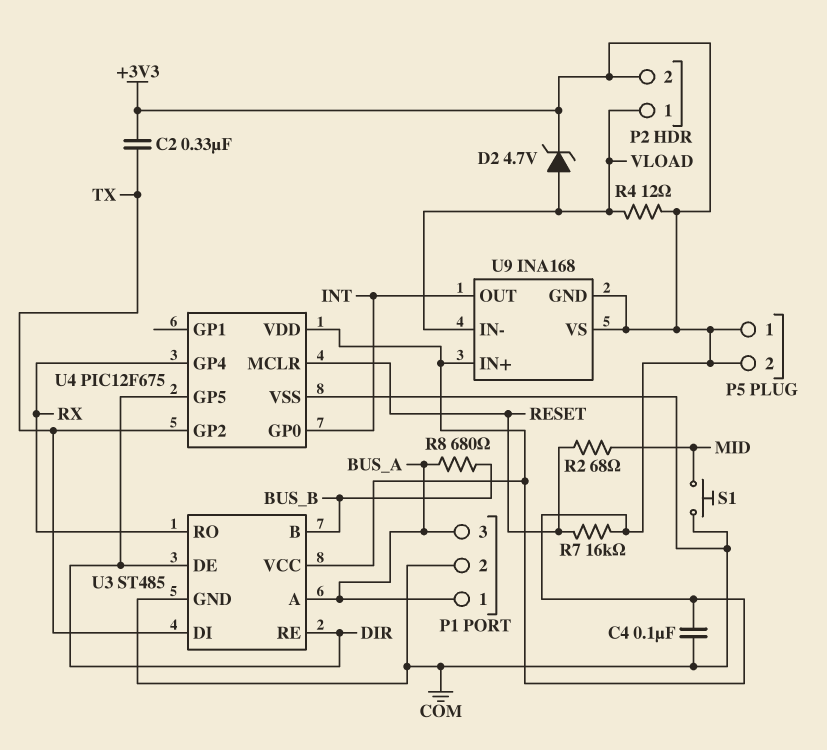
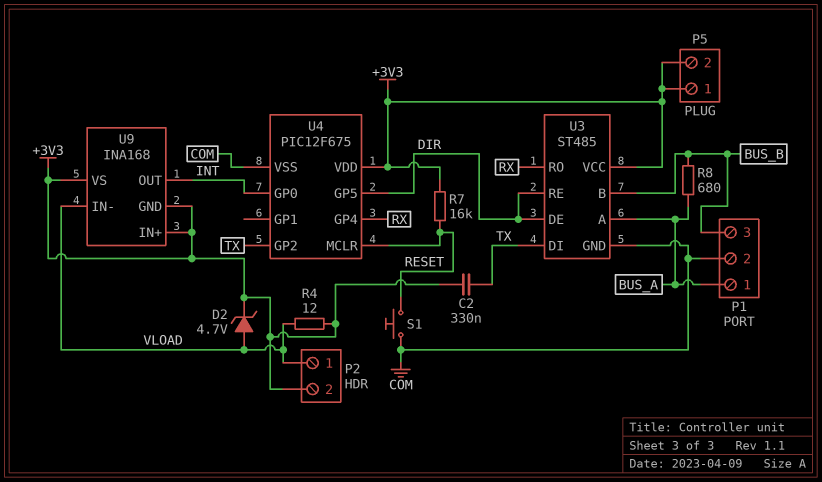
C4: 100nF (+3V3, COM) -> none
P1 pin 3: BUS_A -> BUS_B
R2: 68 (MID, RESET) -> none
S1: button (COM, MID) -> button (COM, RESET)

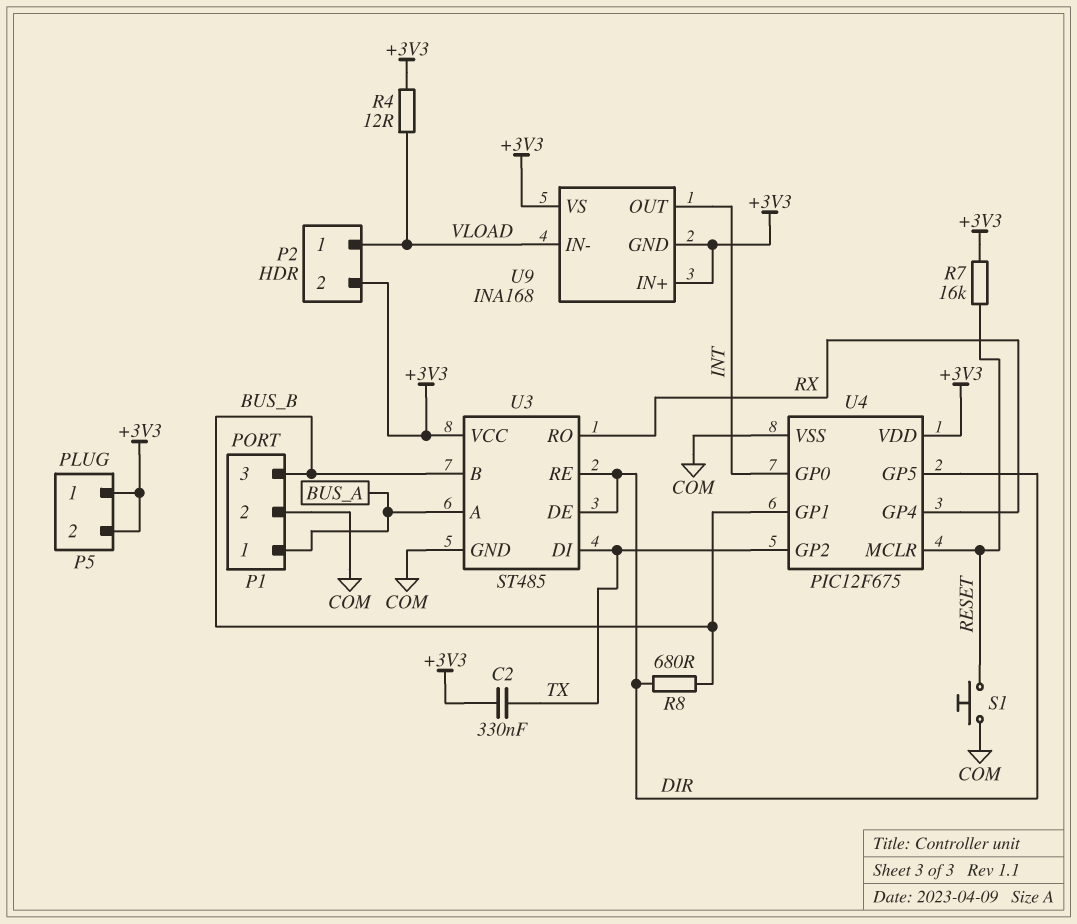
D2: zener 4.7V (A VLOAD, K +3V3) -> none
R8: 680 (BUS_A, BUS_B) -> 680 (BUS_B, DIR)
U4 pin GP1: none -> BUS_B

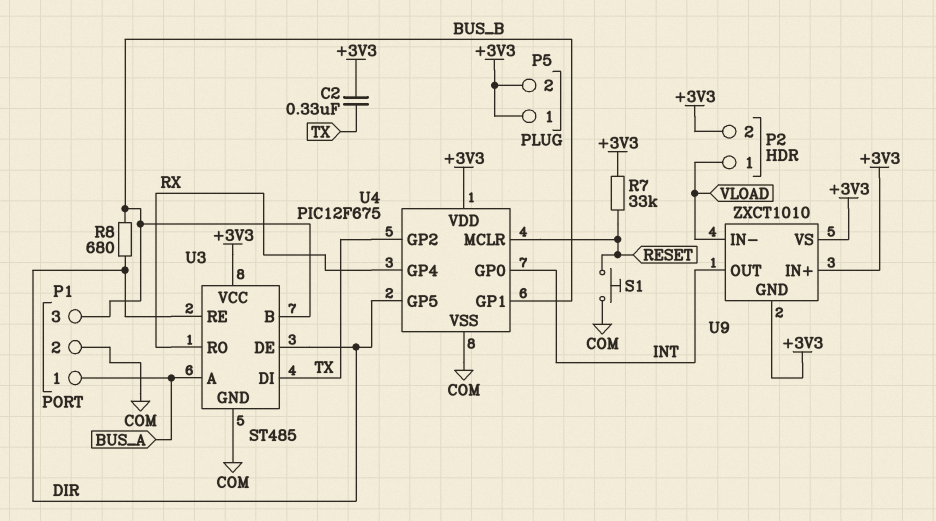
R4: 12 (+3V3, VLOAD) -> none
R7: 16k (+3V3, RESET) -> 33k (+3V3, RESET)
U9: INA168 -> ZXCT1010

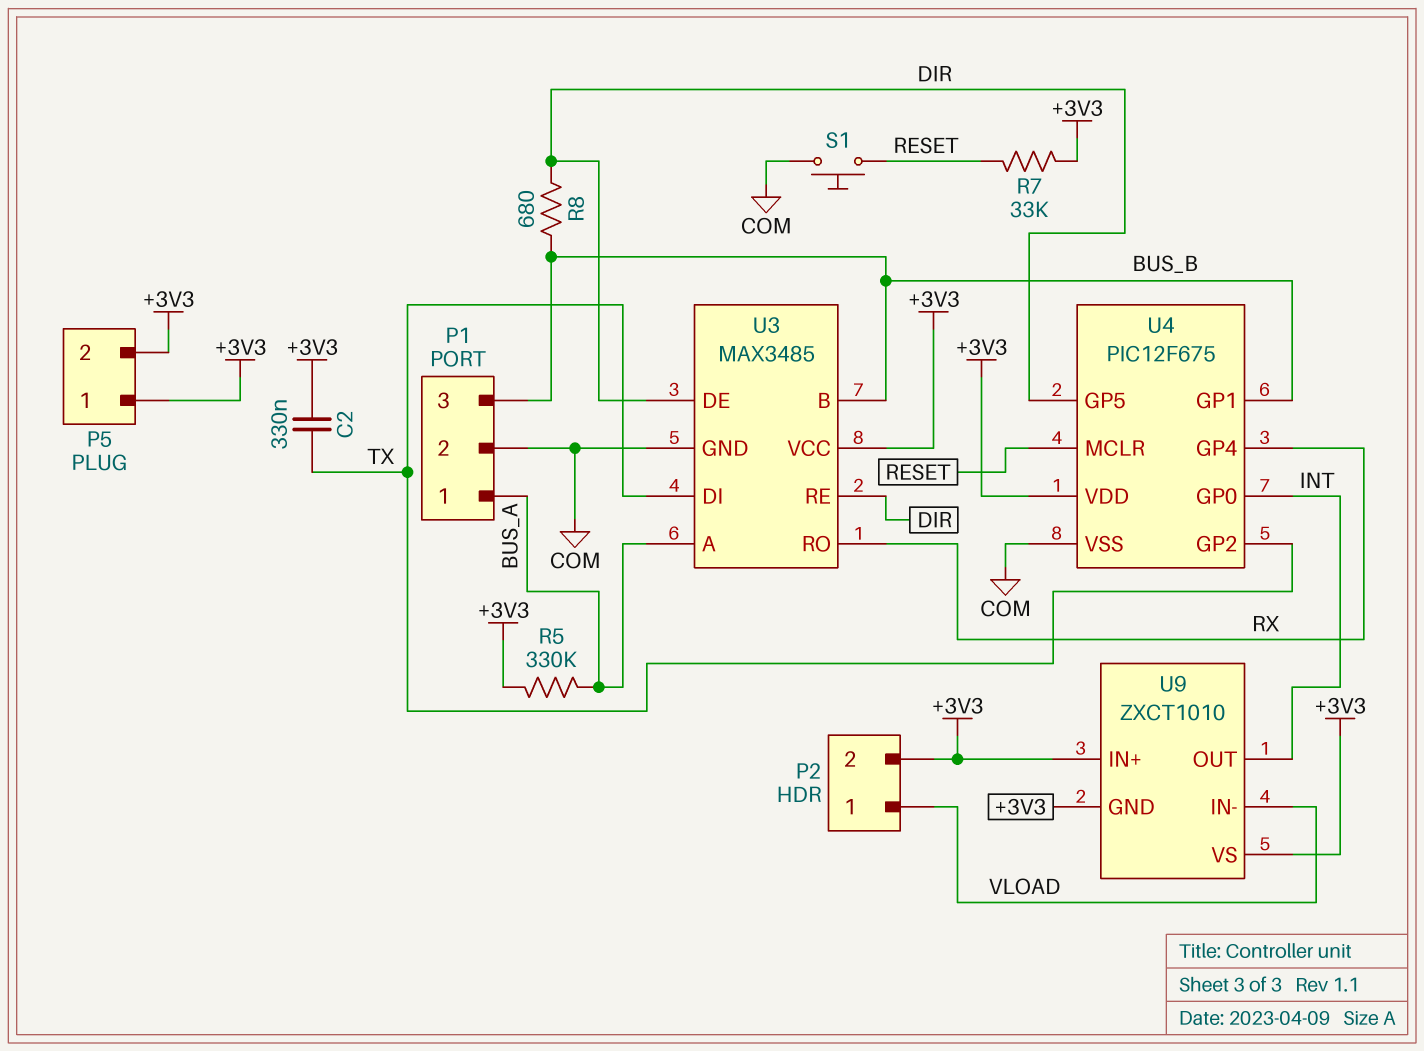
R5: none -> 330k (+3V3, BUS_A)
U3: ST485 -> MAX3485

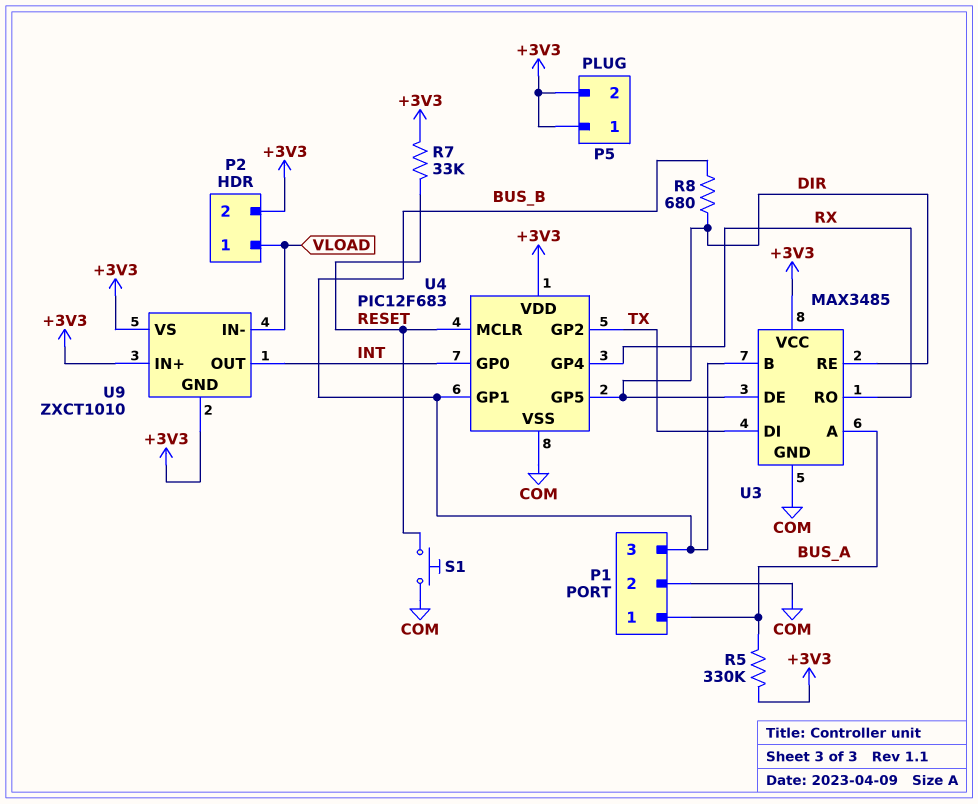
C2: 330nF (+3V3, TX) -> none
U4: PIC12F675 -> PIC12F683

